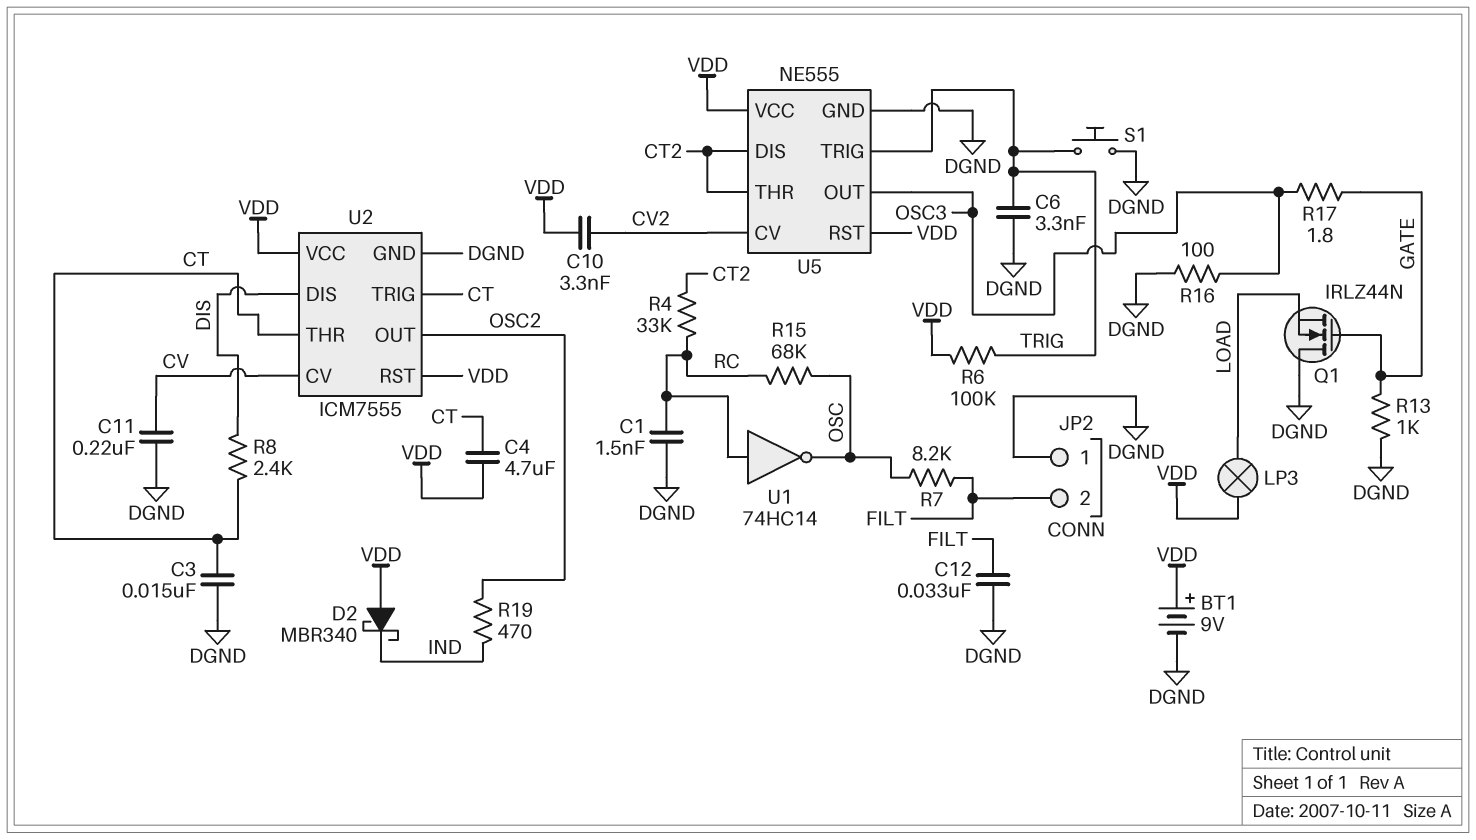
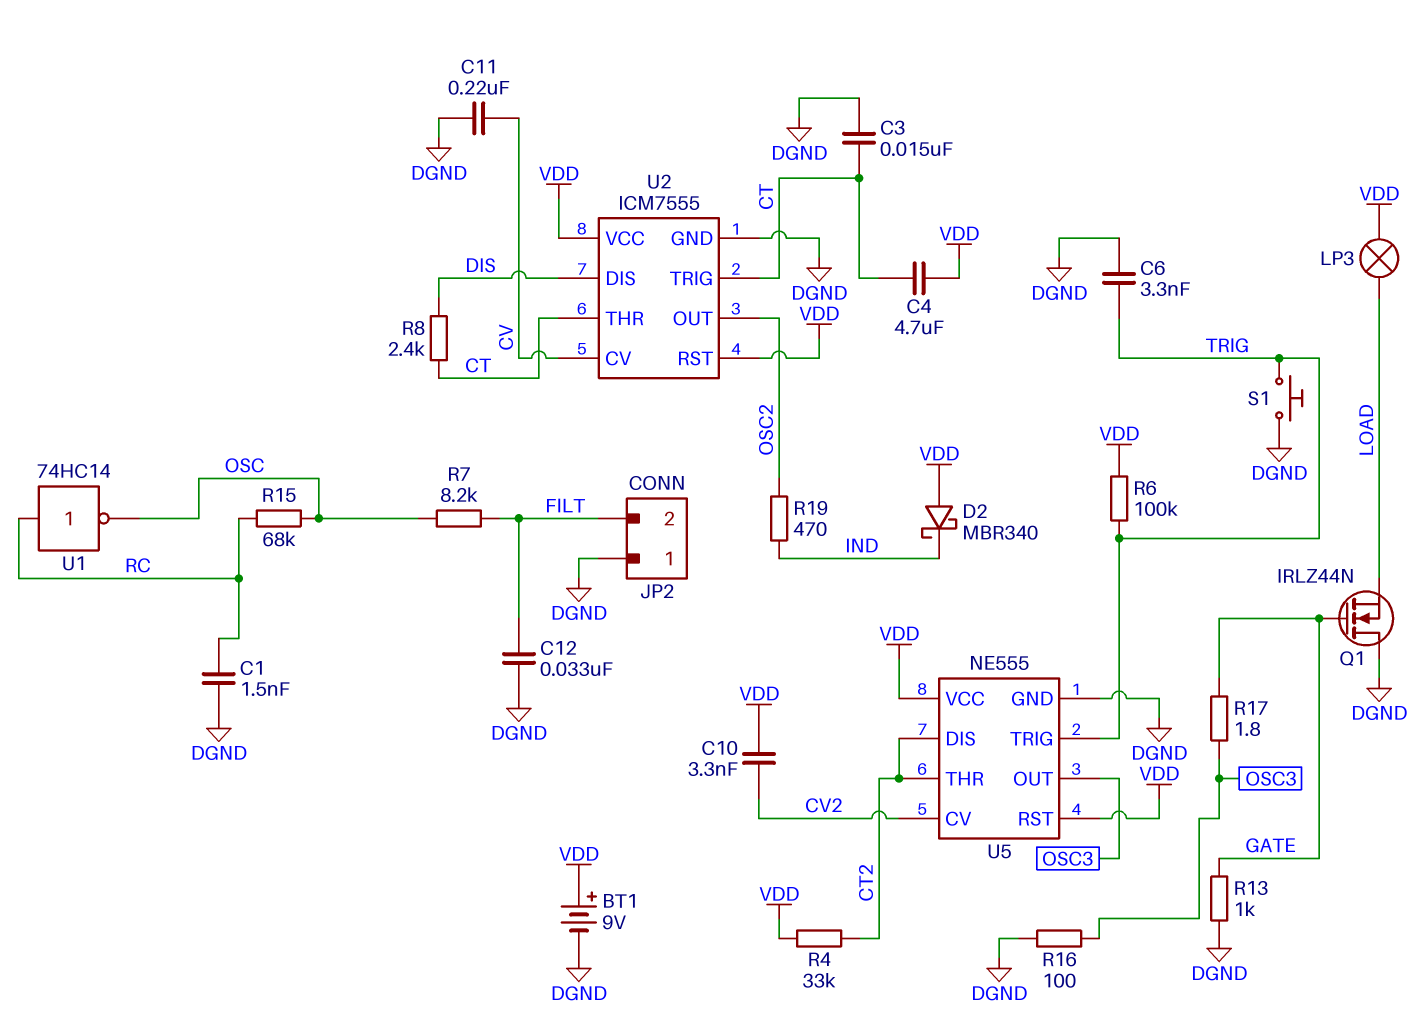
R4: 33k (CT2, RC) -> 33k (CT2, VDD)

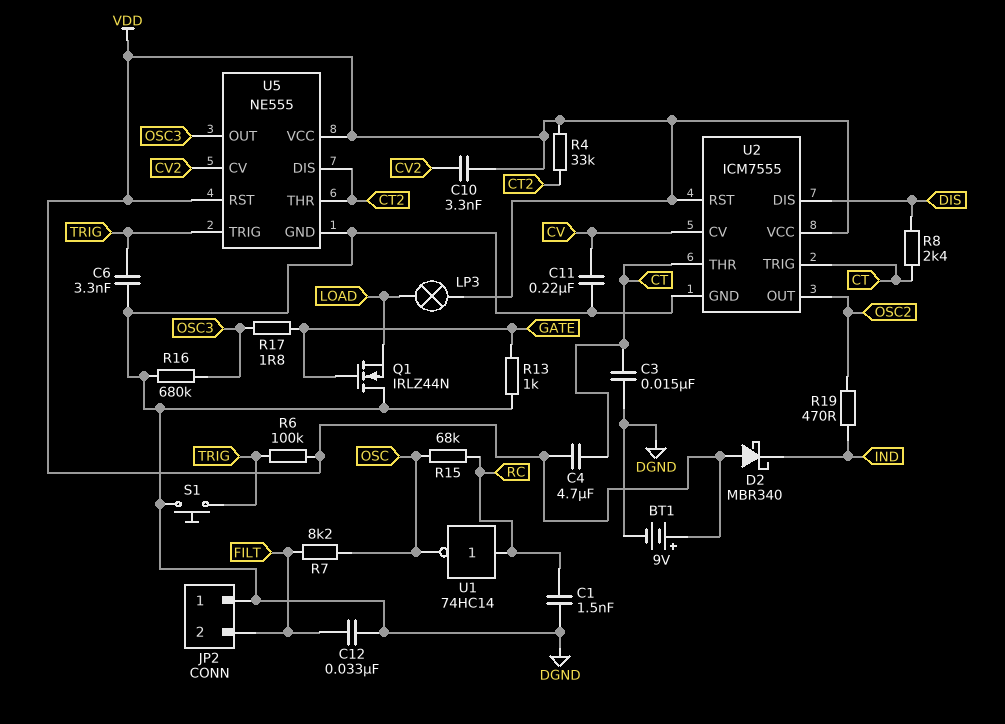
R16: 100 (DGND, OSC3) -> 680k (DGND, OSC3)

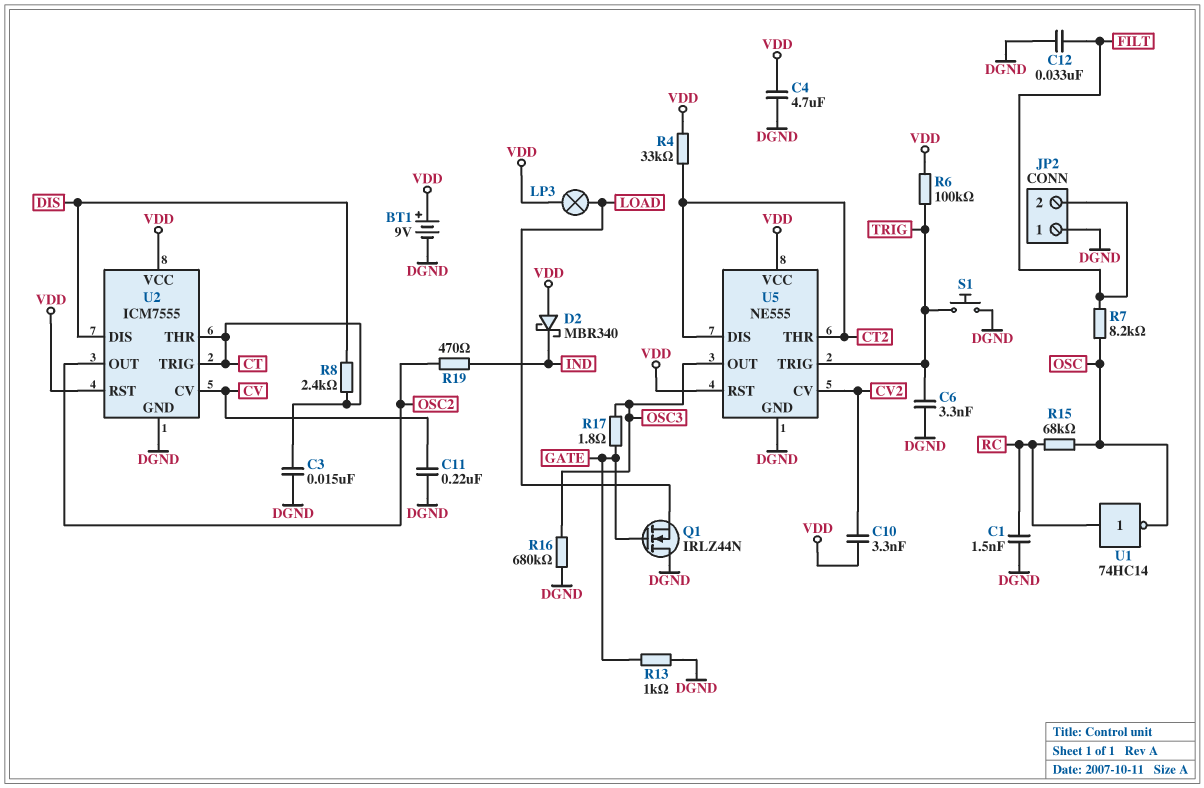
C4: 4.7uF (CT, VDD) -> 4.7uF (DGND, VDD)

